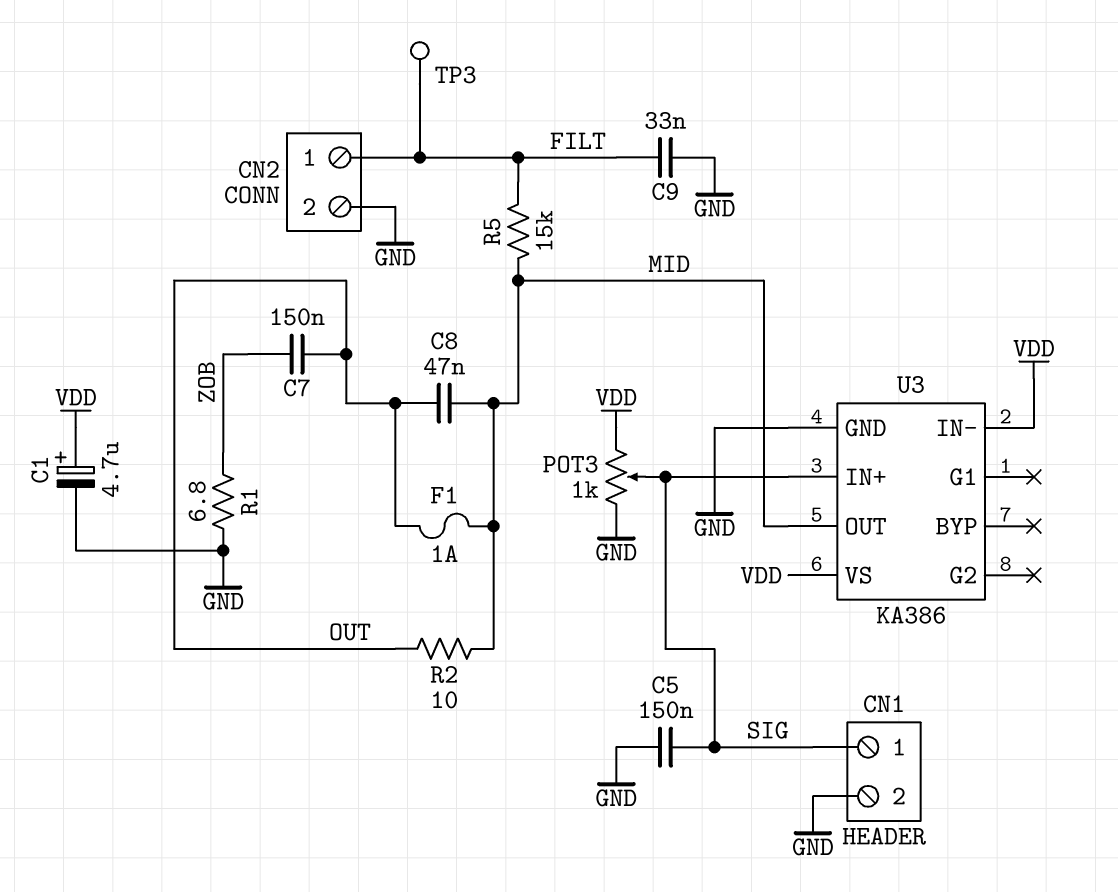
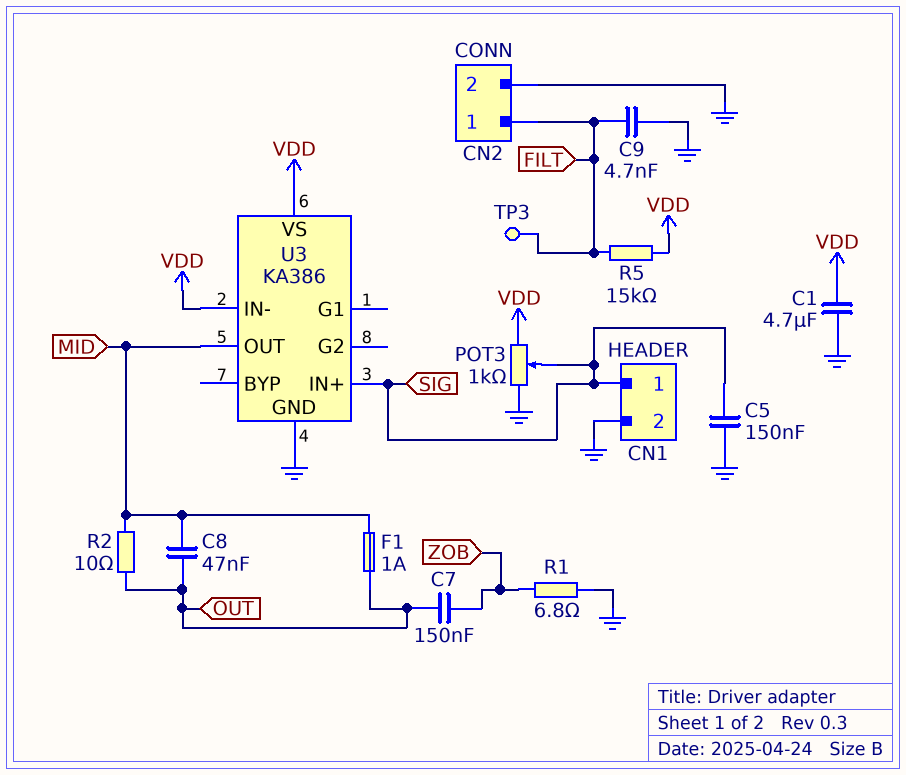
C1: 4.7uF (plus VDD, minus GND) -> 4.7uF (GND, VDD)
C9: 33nF (FILT, GND) -> 4.7nF (FILT, GND)
R5: 15k (FILT, MID) -> 15k (FILT, VDD)

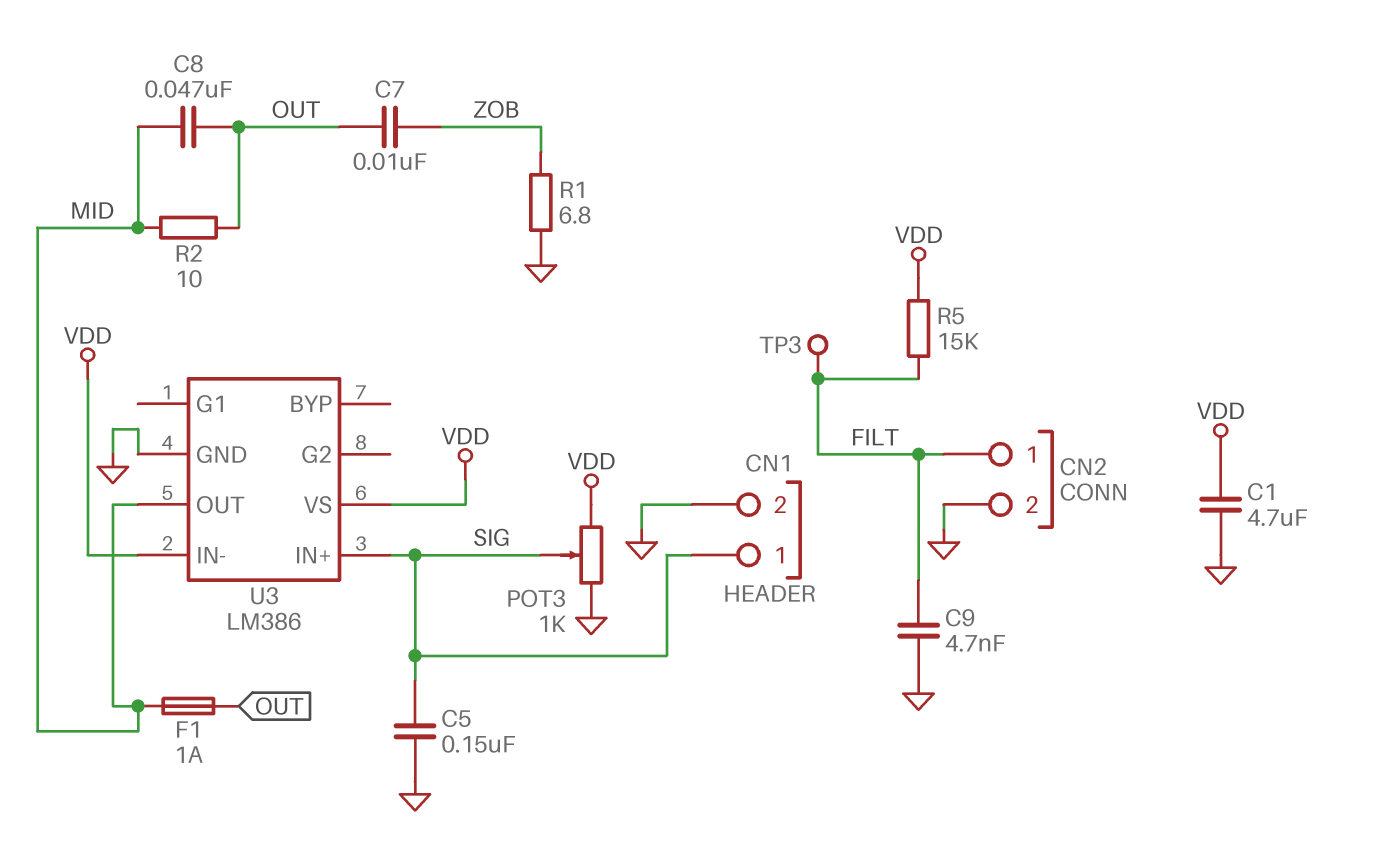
C7: 150nF (OUT, ZOB) -> 10nF (OUT, ZOB)
U3: KA386 -> LM386

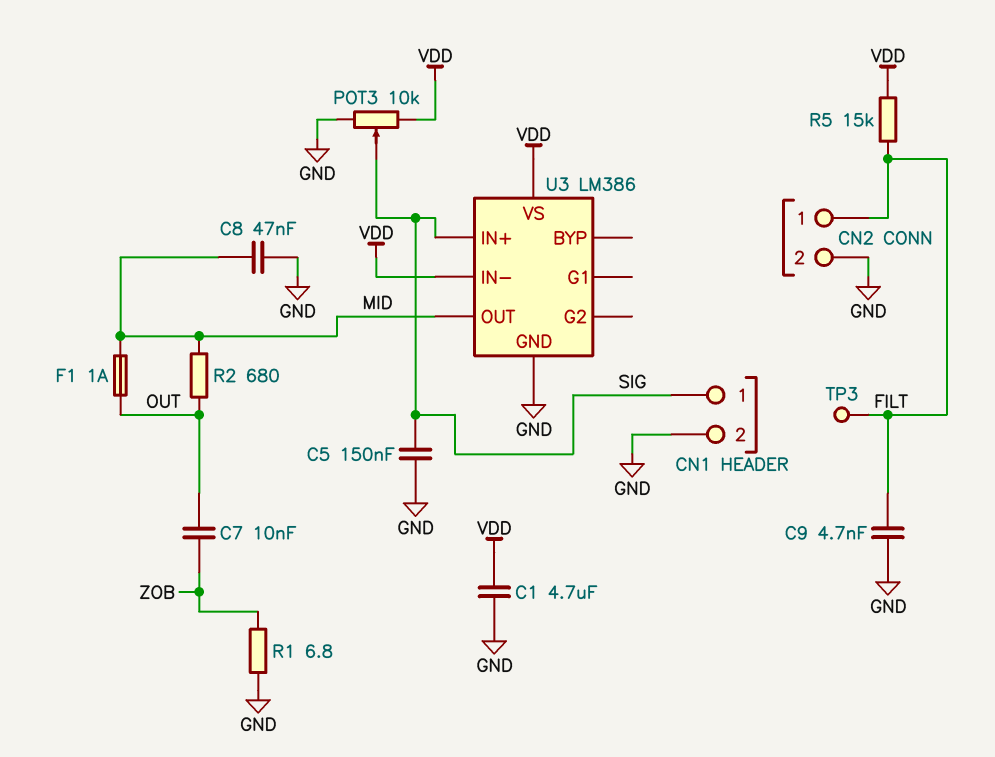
C8: 47nF (MID, OUT) -> 47nF (GND, MID)
POT3: 1k (GND, VDD, wiper SIG) -> 10k (GND, VDD, wiper SIG)
R2: 10 (MID, OUT) -> 680 (MID, OUT)

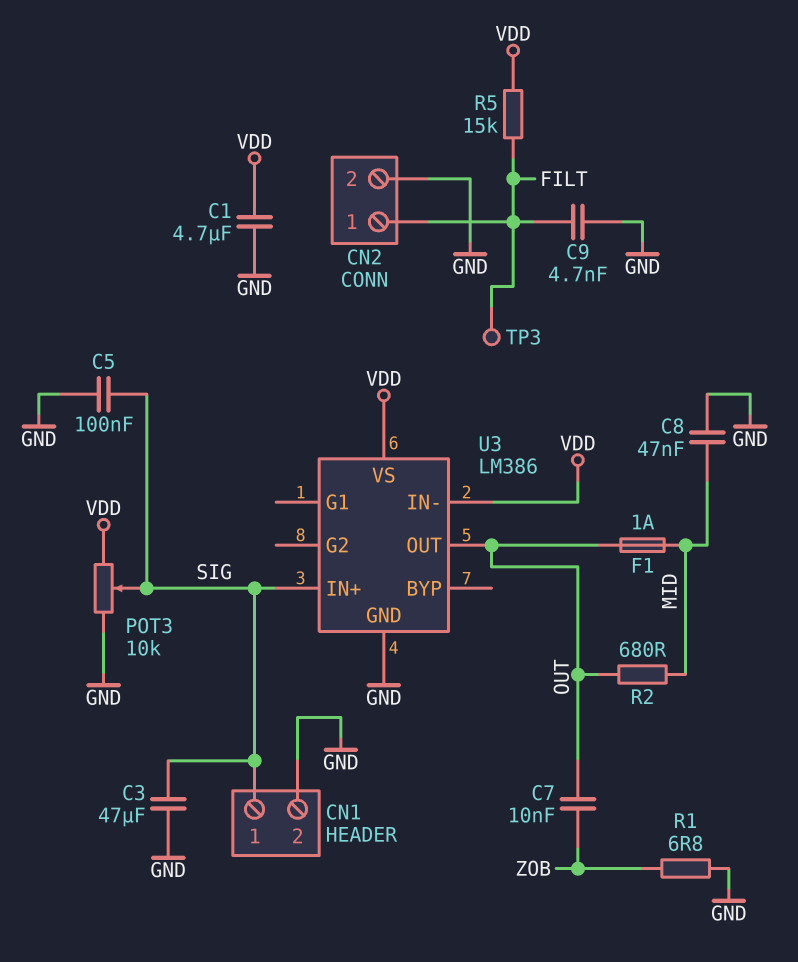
C3: none -> 47uF (GND, SIG)
C5: 150nF (GND, SIG) -> 100nF (GND, SIG)
U3 pin OUT: MID -> OUT

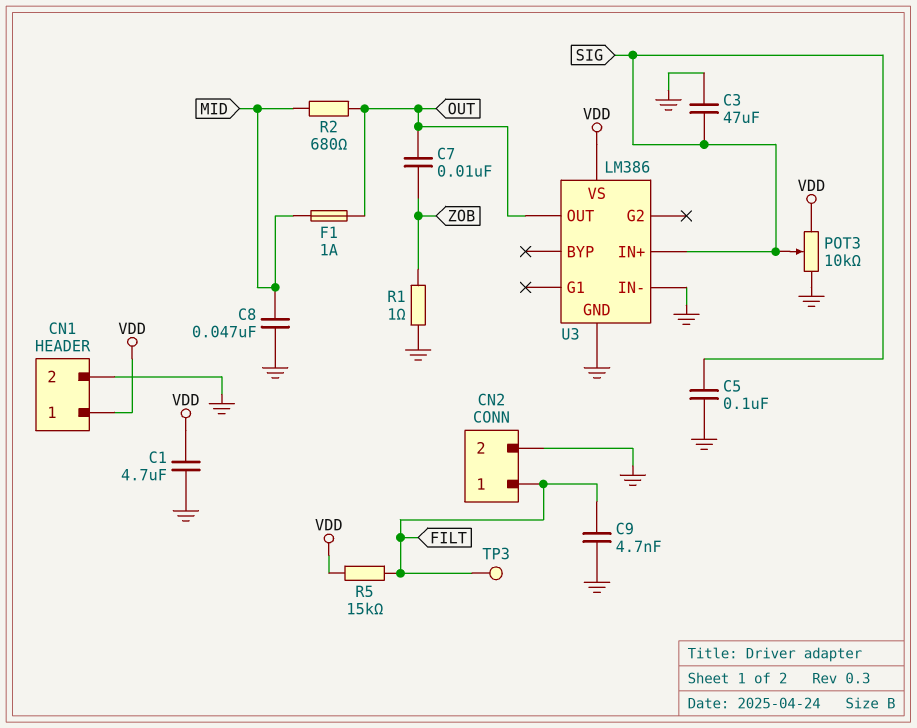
CN1 pin 1: SIG -> VDD
R1: 6.8 (GND, ZOB) -> 1 (GND, ZOB)
U3 pin IN-: VDD -> GND

